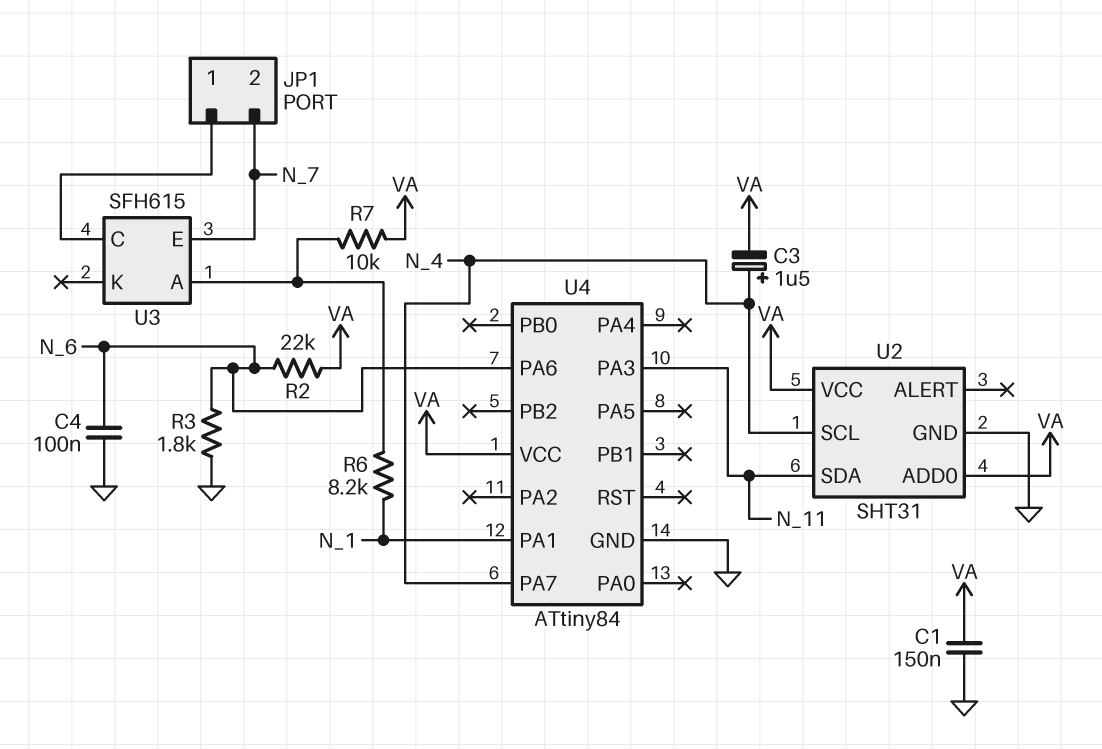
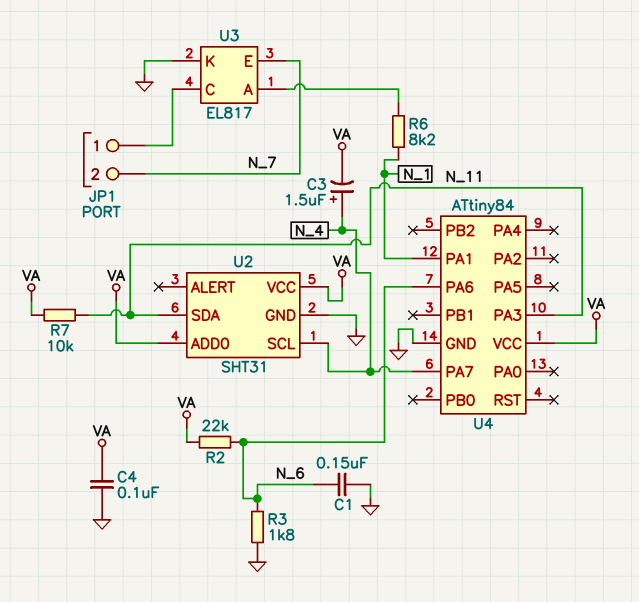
C1: 150nF (GND, VA) -> 150nF (GND, N_6)
C4: 100nF (GND, N_6) -> 100nF (GND, VA)
R7: 10k (U3/A, VA) -> 10k (N_11, VA)
U3: SFH615 -> EL817
U3 pin K: none -> GND

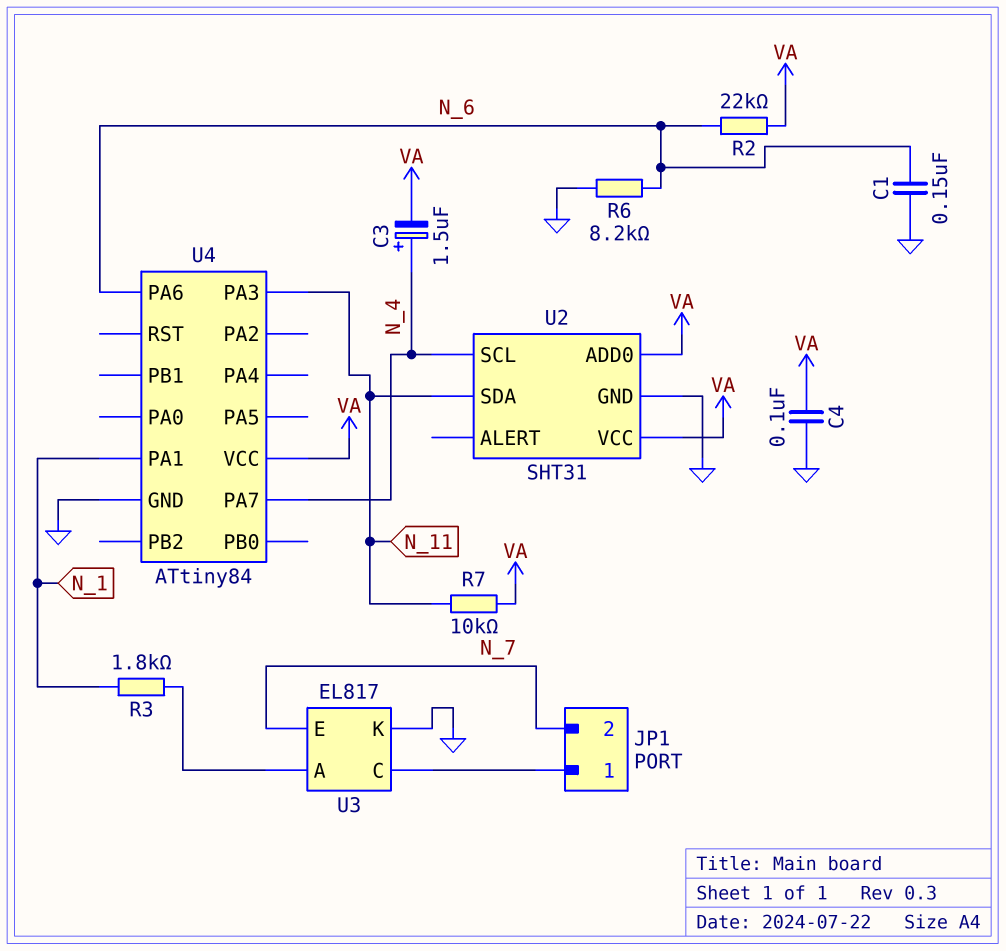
R3: 1.8k (GND, N_6) -> 1.8k (N_1, U3/A)
R6: 8.2k (N_1, U3/A) -> 8.2k (GND, N_6)

